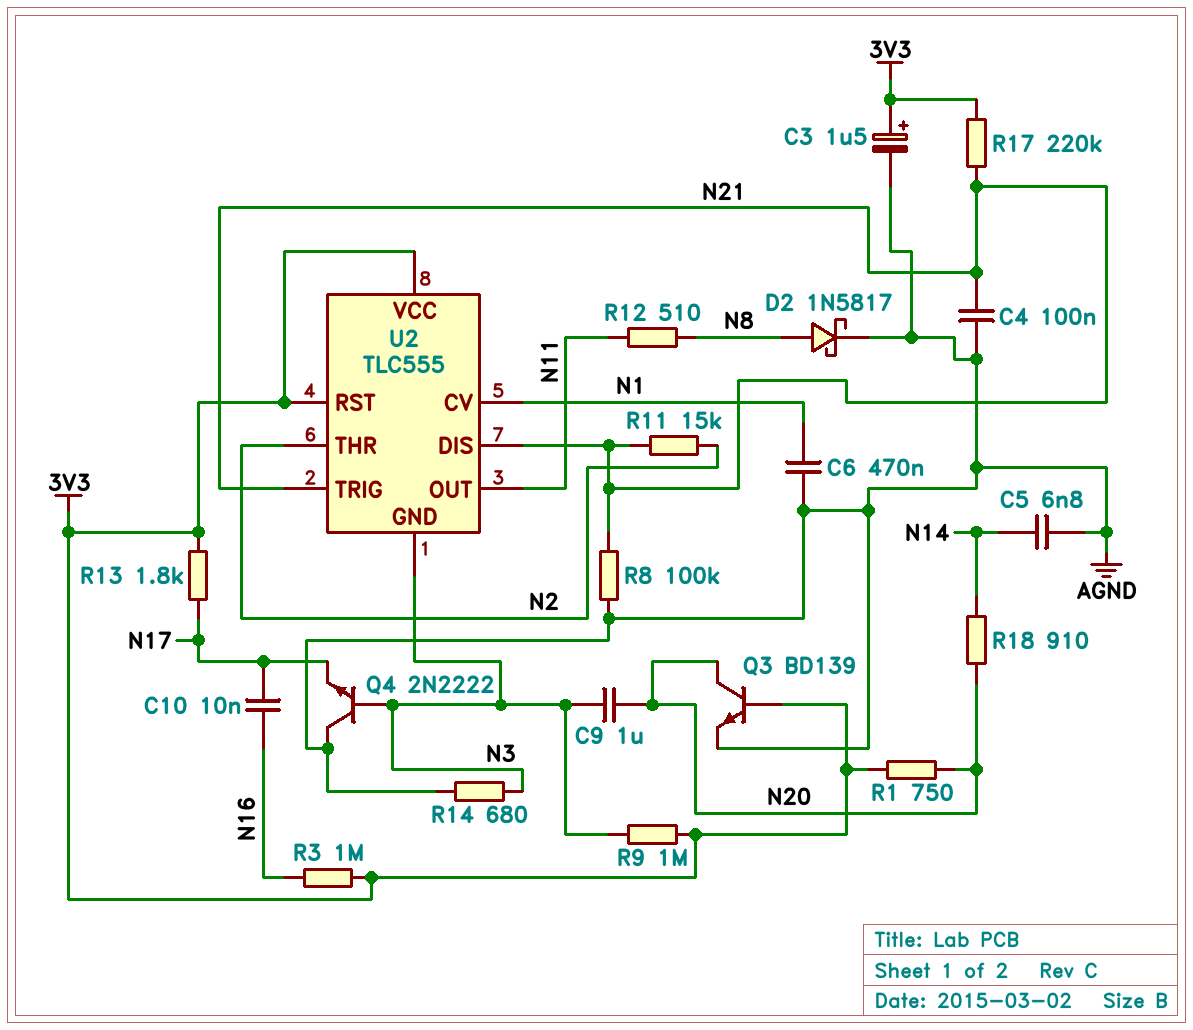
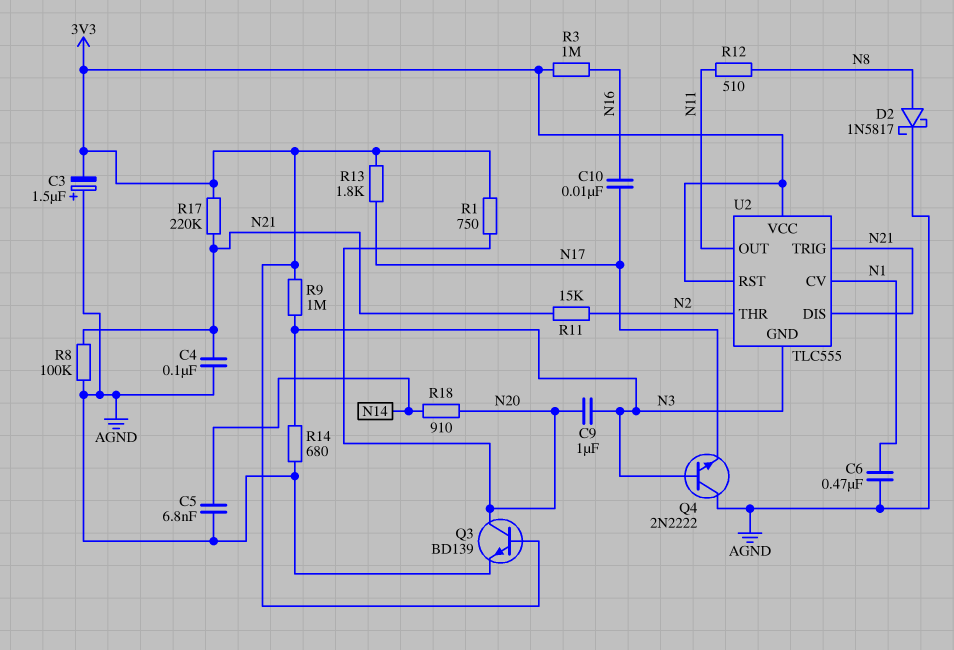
C3: 1.5uF (plus 3V3, minus AGND) -> 1.5uF (plus AGND, minus 3V3)

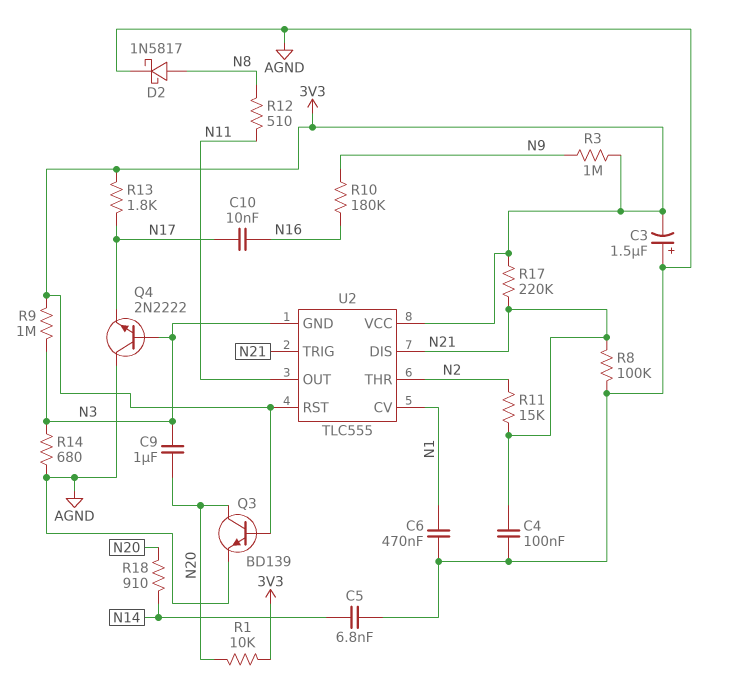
R1: 750 (3V3, N20) -> 10k (3V3, N20)
R3: 1M (3V3, N16) -> 1M (3V3, N9)
R10: none -> 180k (N9, N16)

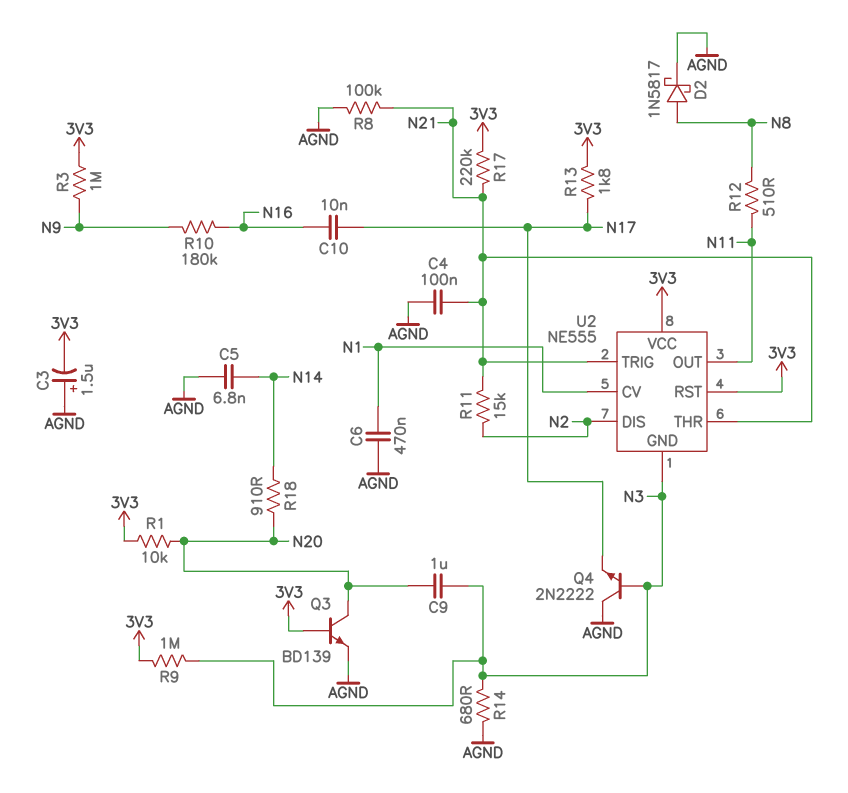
U2: TLC555 -> NE555
U2 pin DIS: N21 -> N2
U2 pin THR: N2 -> N21

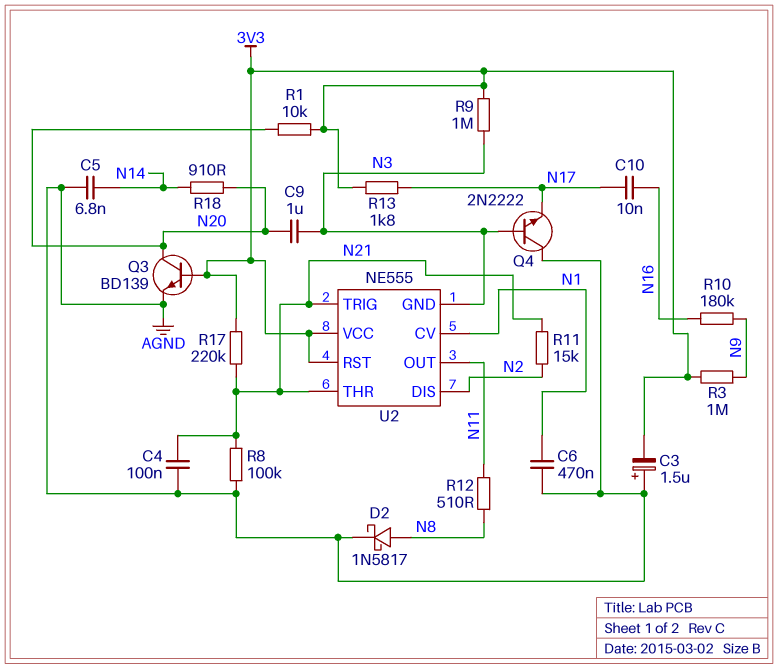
R14: 680 (AGND, N3) -> none

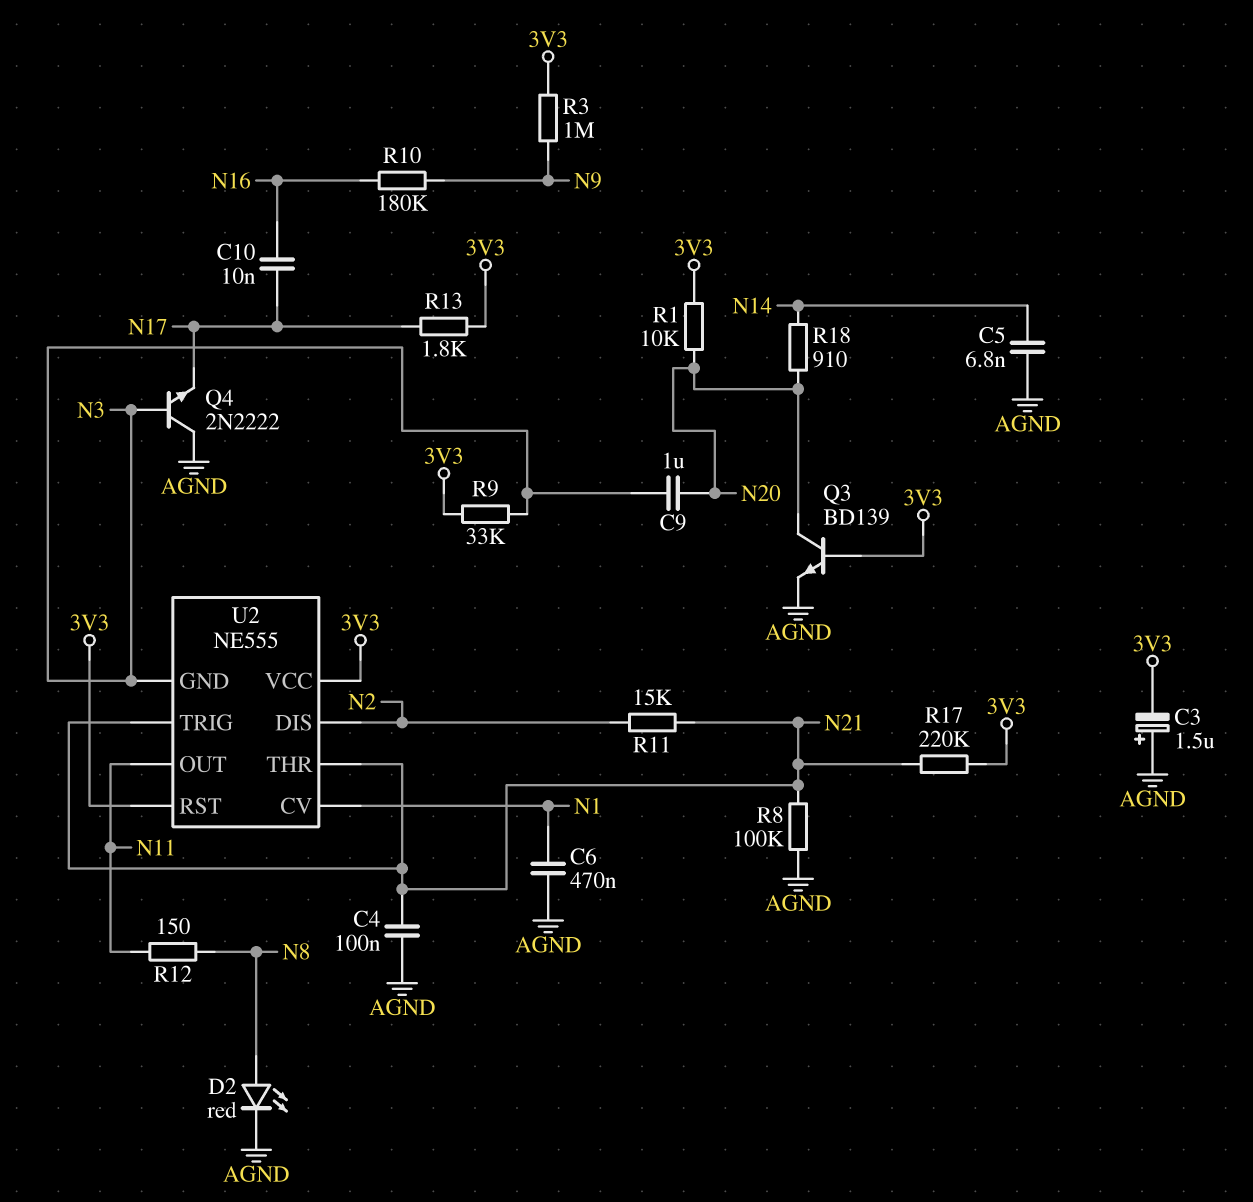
D2: schottky 1N5817 (A N8, K AGND) -> LED red (A N8, K AGND)
R9: 1M (3V3, N3) -> 33k (3V3, N3)
R12: 510 (N8, N11) -> 150 (N8, N11)

